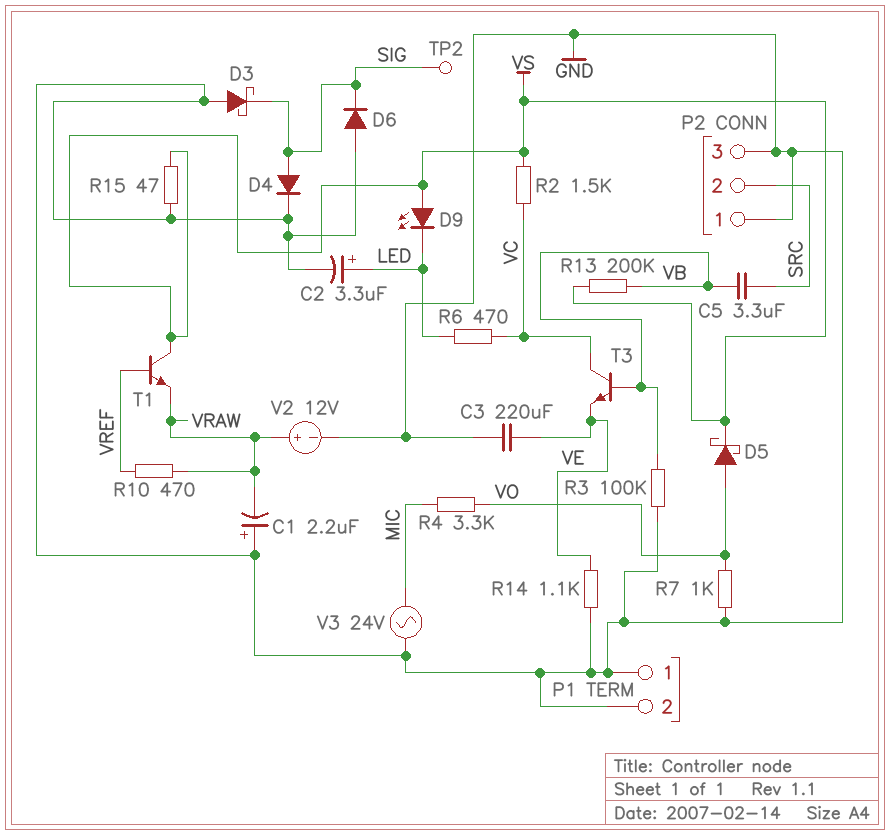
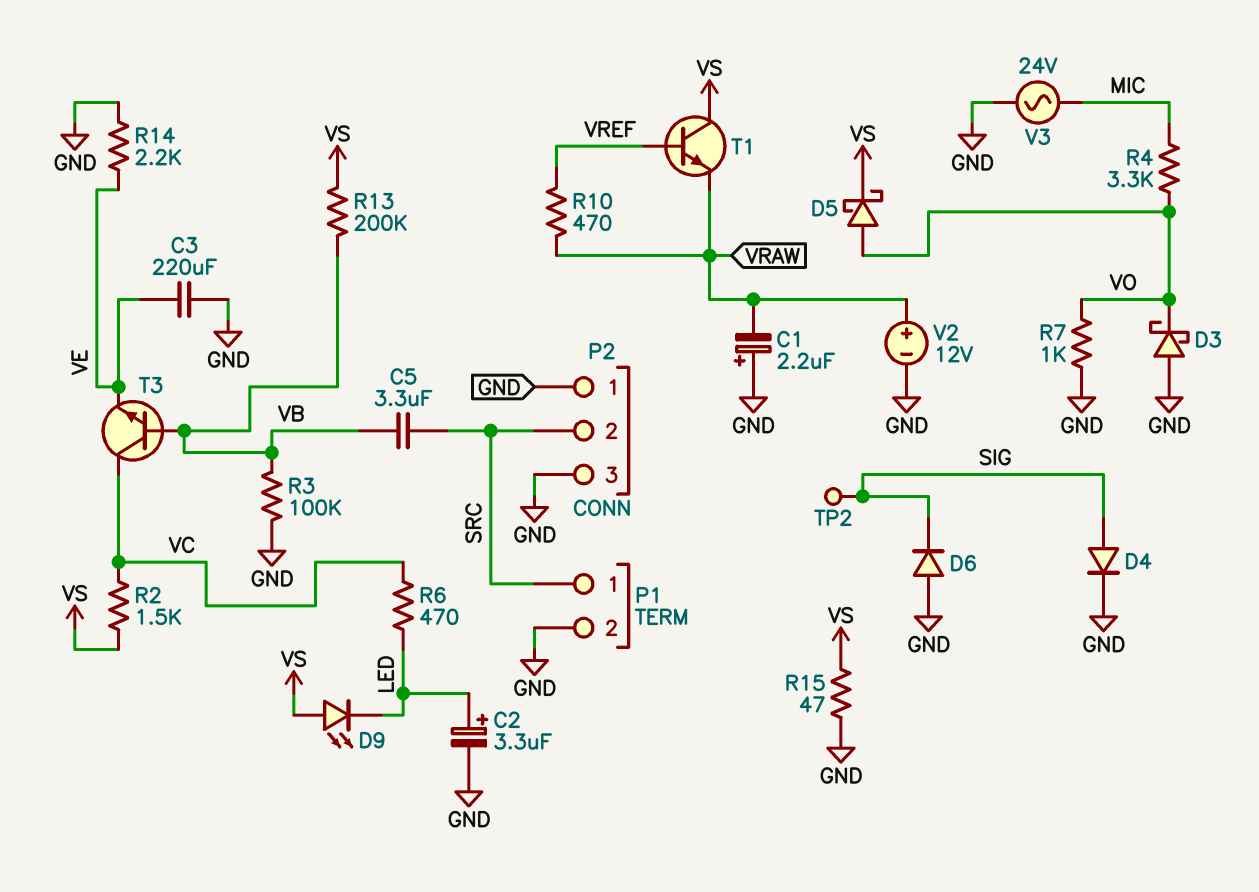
D3: schottky (A GND, K SIG) -> schottky (A GND, K VO)
P1 pin 1: GND -> SRC
R14: 1.1k (GND, VE) -> 2.2k (GND, VE)

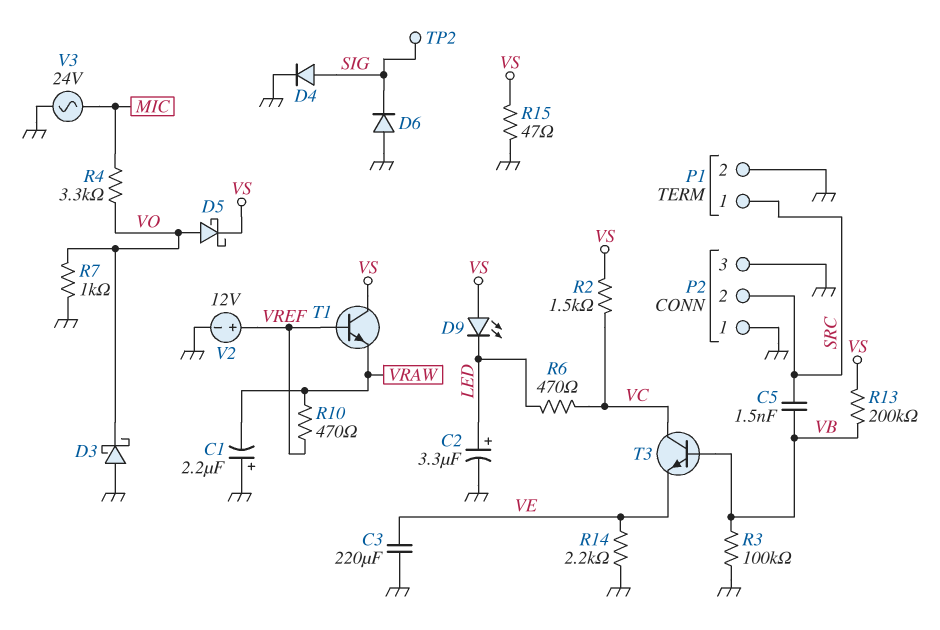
C5: 3.3uF (SRC, VB) -> 1.5nF (SRC, VB)
V2: 12V (plus VRAW, minus GND) -> 12V (plus VREF, minus GND)

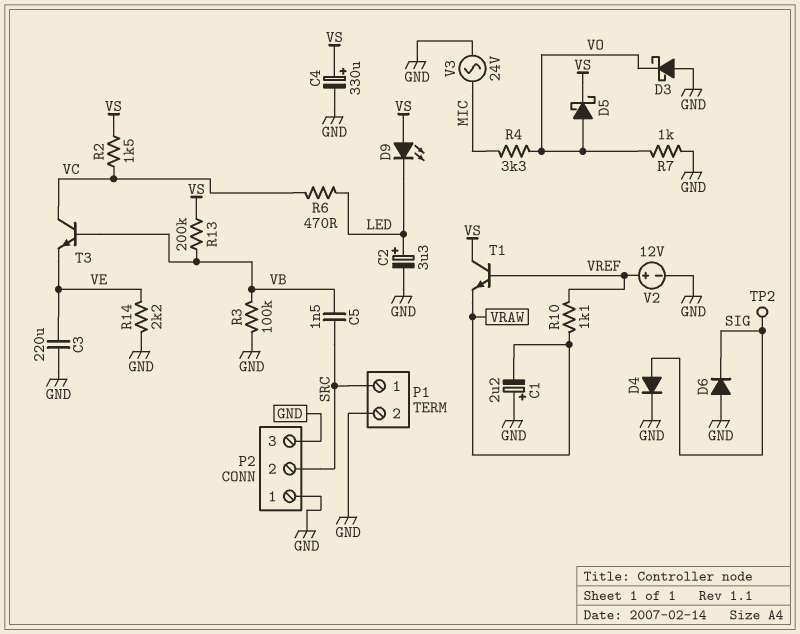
C4: none -> 330uF (plus VS, minus GND)
R10: 470 (VRAW, VREF) -> 1.1k (VRAW, VREF)
R15: 47 (GND, VS) -> none

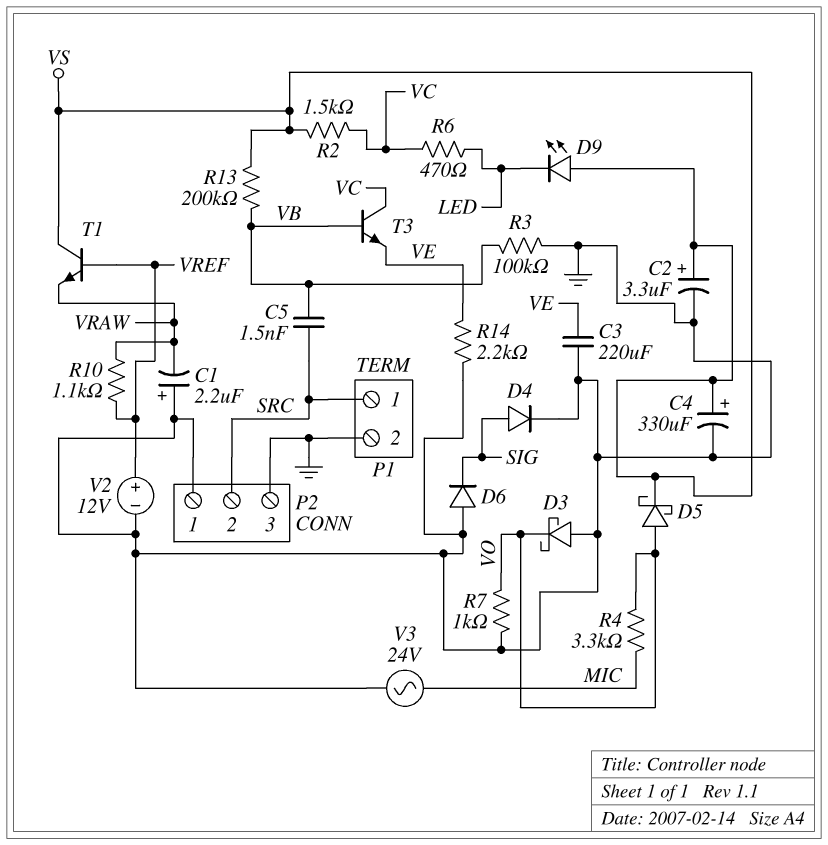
C2: 3.3uF (plus LED, minus GND) -> 3.3uF (plus VS, minus GND)
TP2: test point (SIG) -> none

